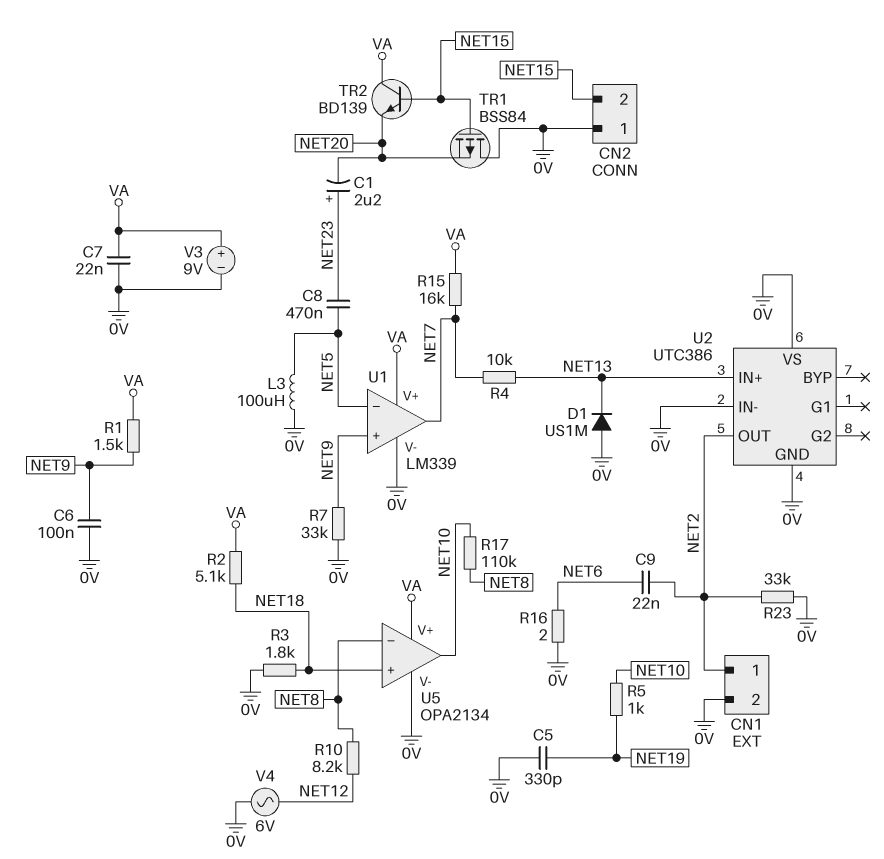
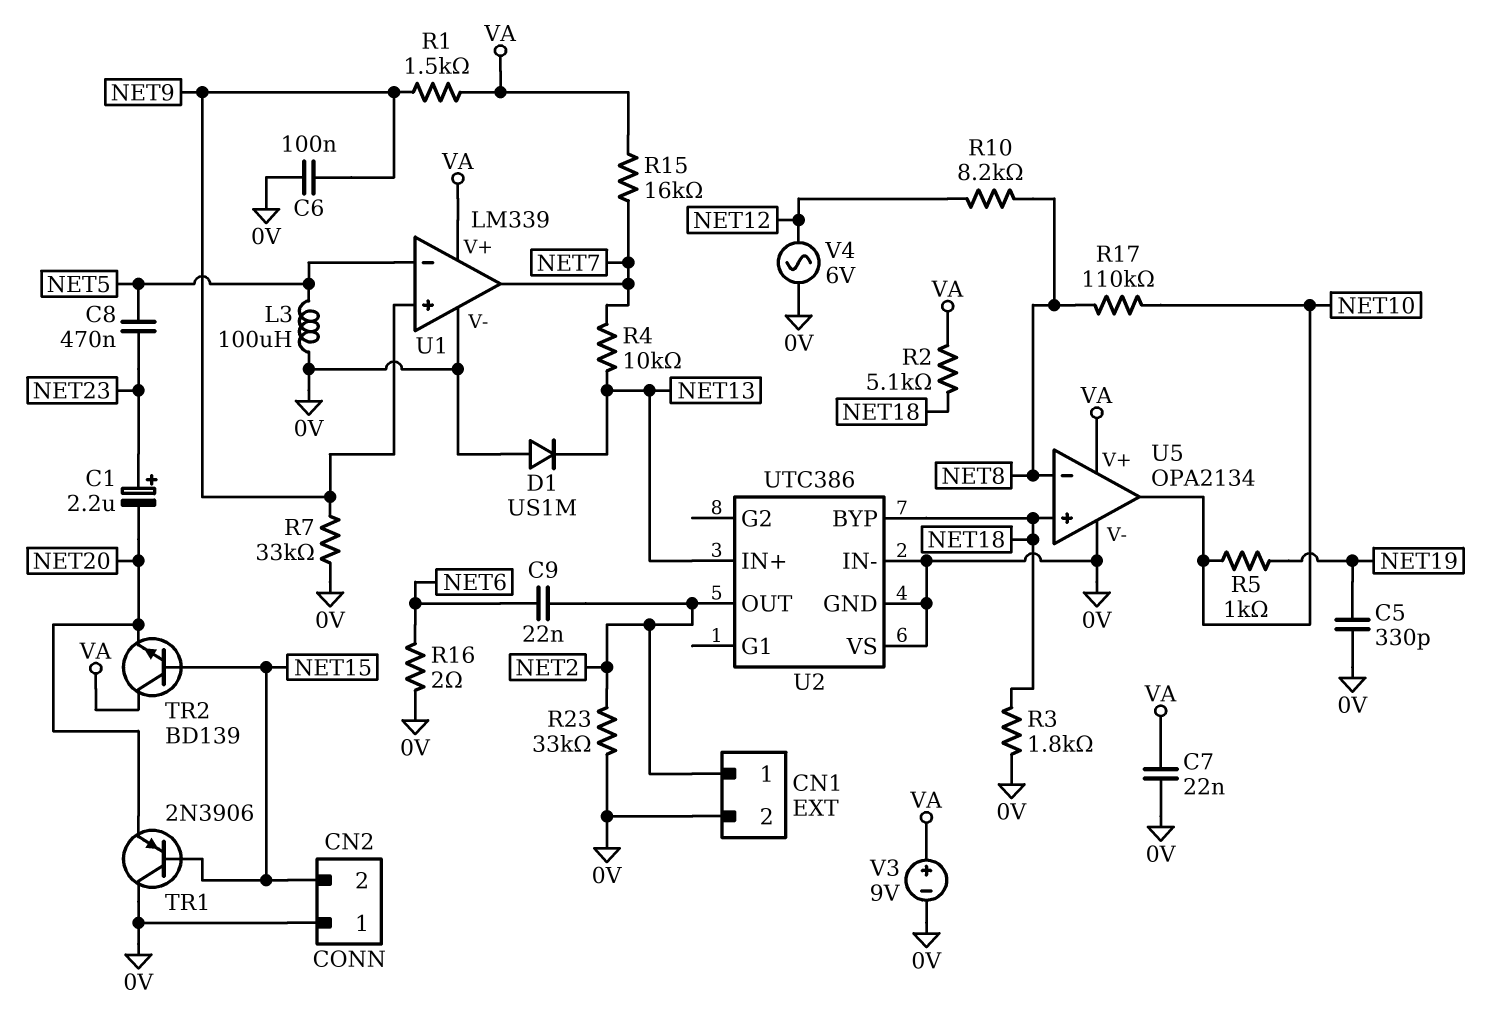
TR1: PMOS BSS84 (G NET15, D 0V, S NET20) -> PNP 2N3906 (B NET15, C 0V, E NET20)
U2 pin BYP: none -> NET18

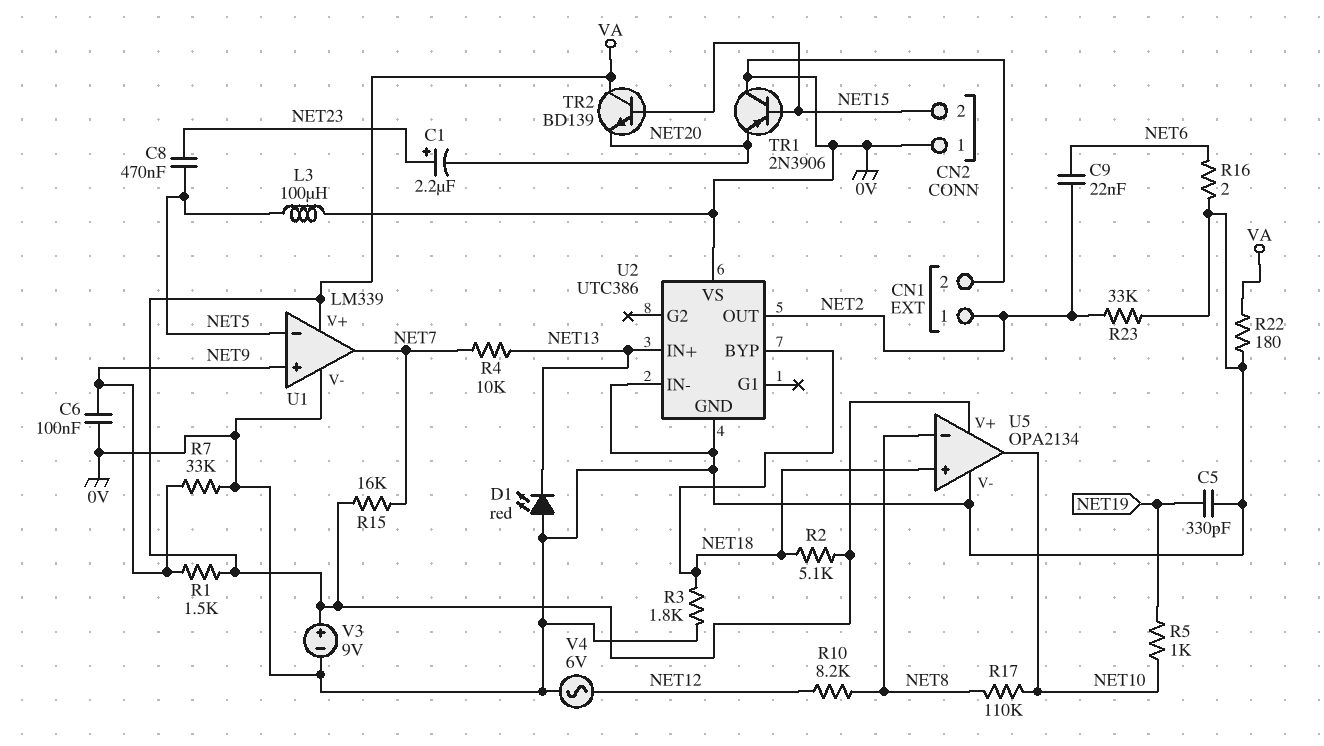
C7: 22nF (0V, VA) -> none
D1: diode US1M (A 0V, K NET13) -> LED red (A 0V, K NET13)
R22: none -> 180 (0V, VA)

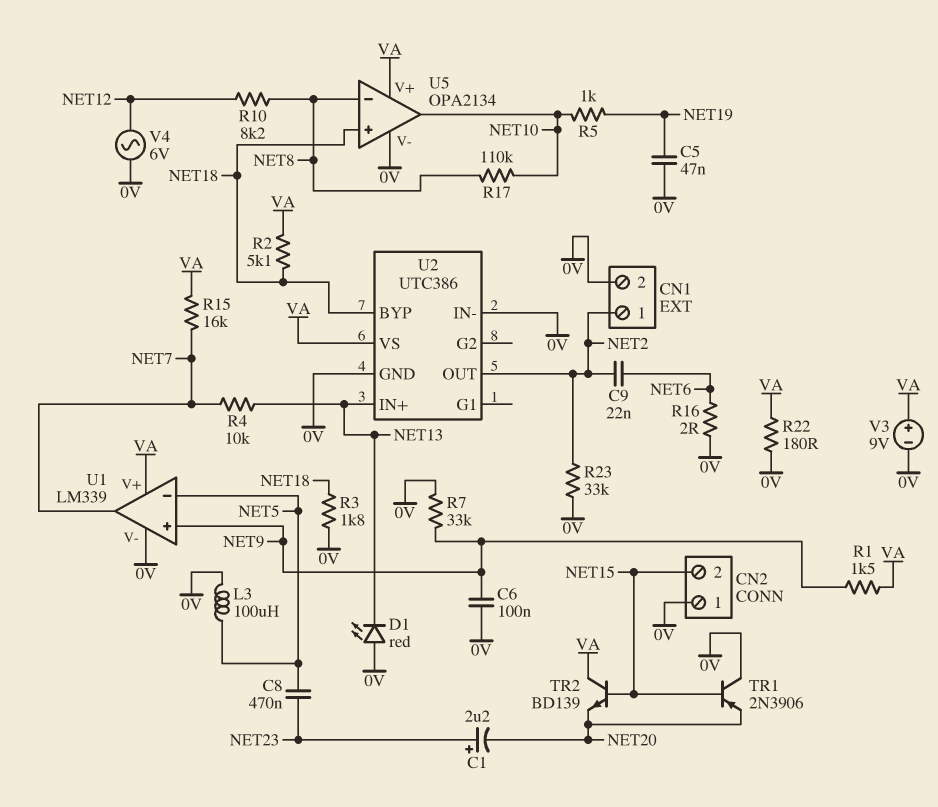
C5: 330pF (0V, NET19) -> 47nF (0V, NET19)
U2 pin VS: 0V -> VA

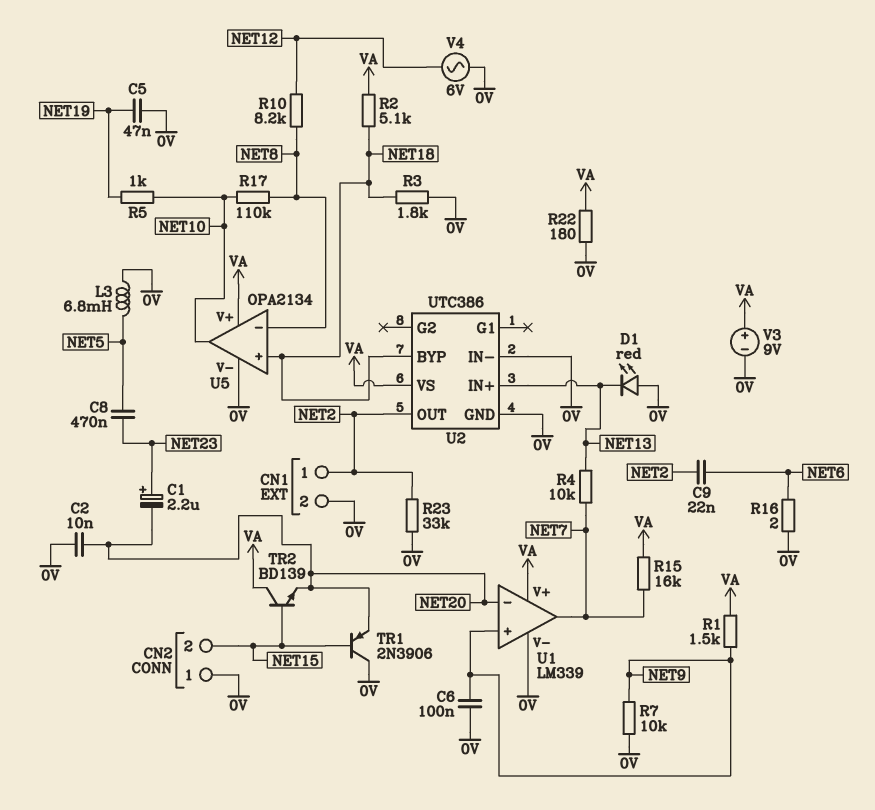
C2: none -> 10nF (0V, NET20)
L3: 100uH (0V, NET5) -> 6.8mH (0V, NET5)
R7: 33k (0V, NET9) -> 10k (0V, NET9)
U1 pin in-: NET5 -> NET20

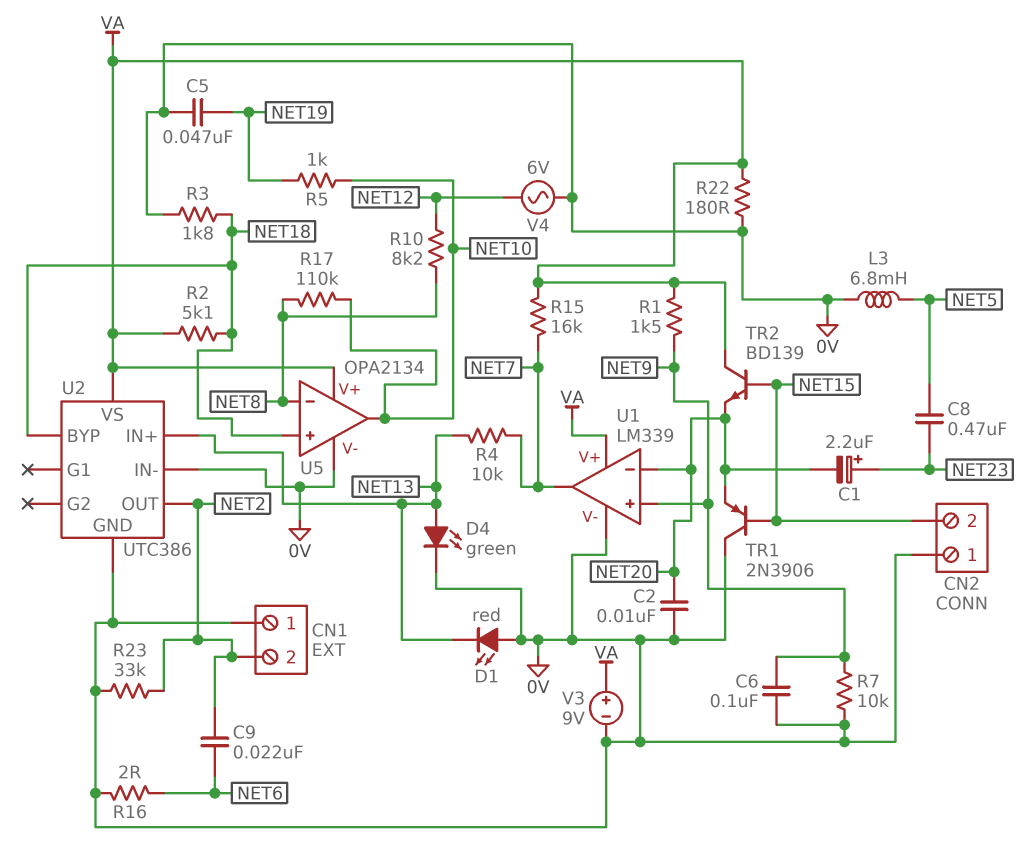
CN1 pin 1: NET2 -> 0V
CN1 pin 2: 0V -> NET2
D4: none -> LED green (A NET13, K 0V)

